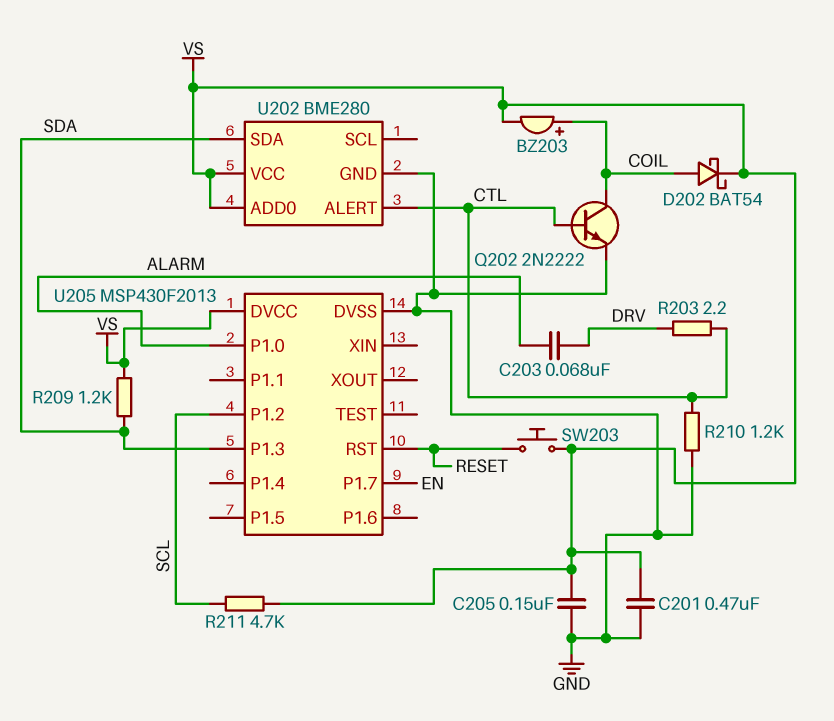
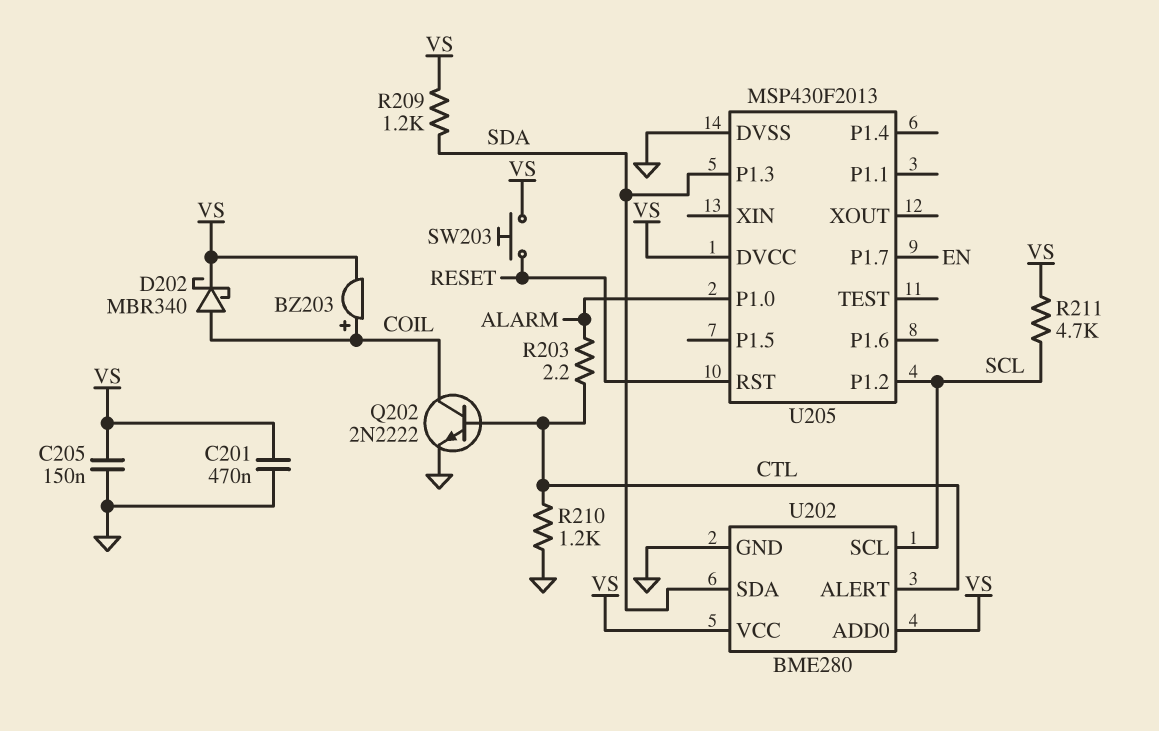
C203: 68nF (ALARM, DRV) -> none
D202: schottky BAT54 (A COIL, K VS) -> schottky MBR340 (A COIL, K VS)
R203: 2.2 (CTL, DRV) -> 2.2 (ALARM, CTL)
U202 pin SCL: none -> SCL

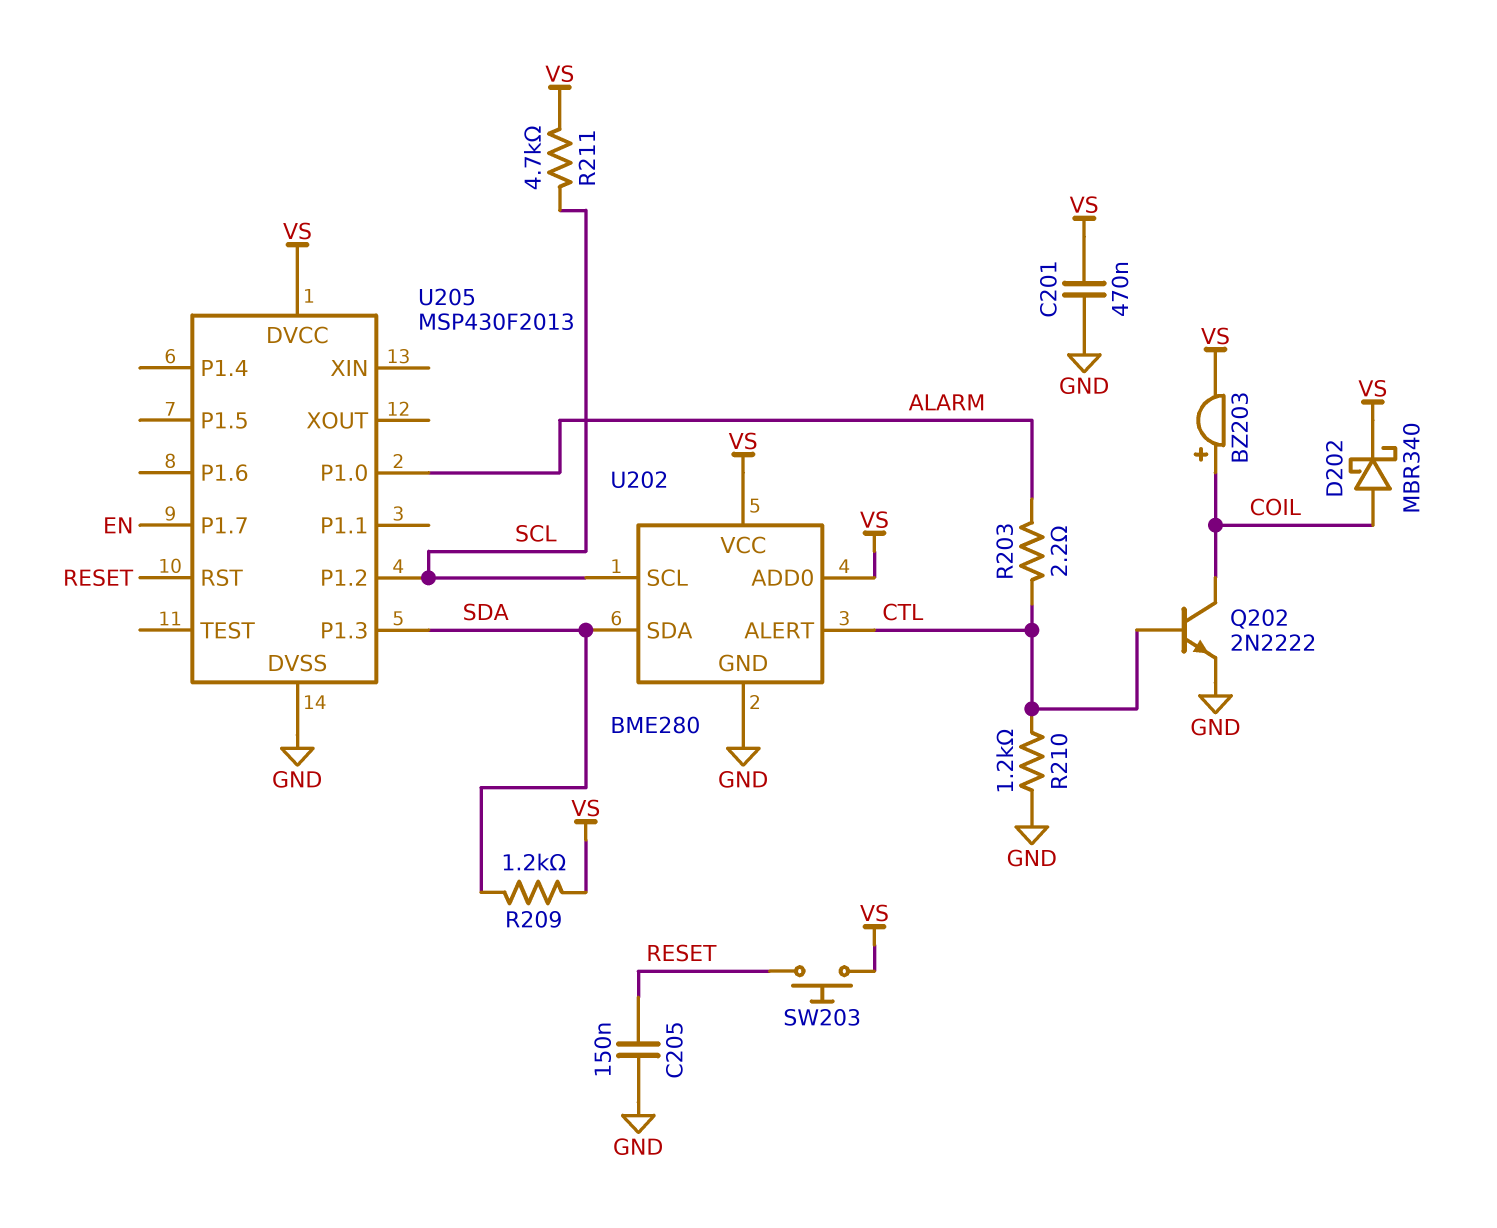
C205: 150nF (GND, VS) -> 150nF (GND, RESET)

